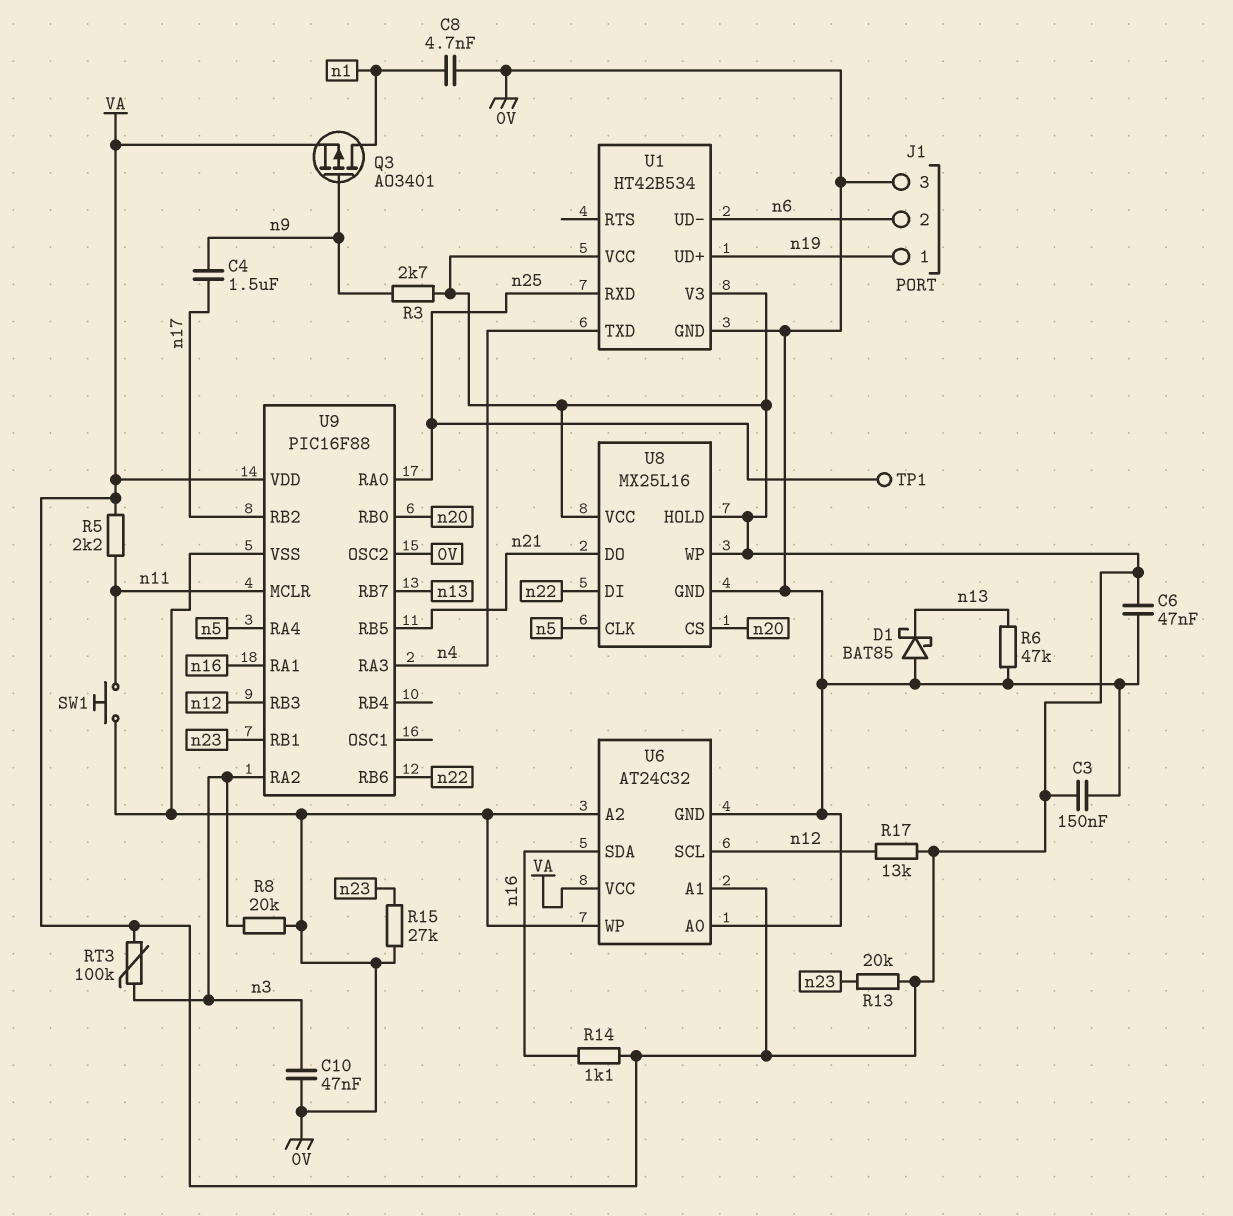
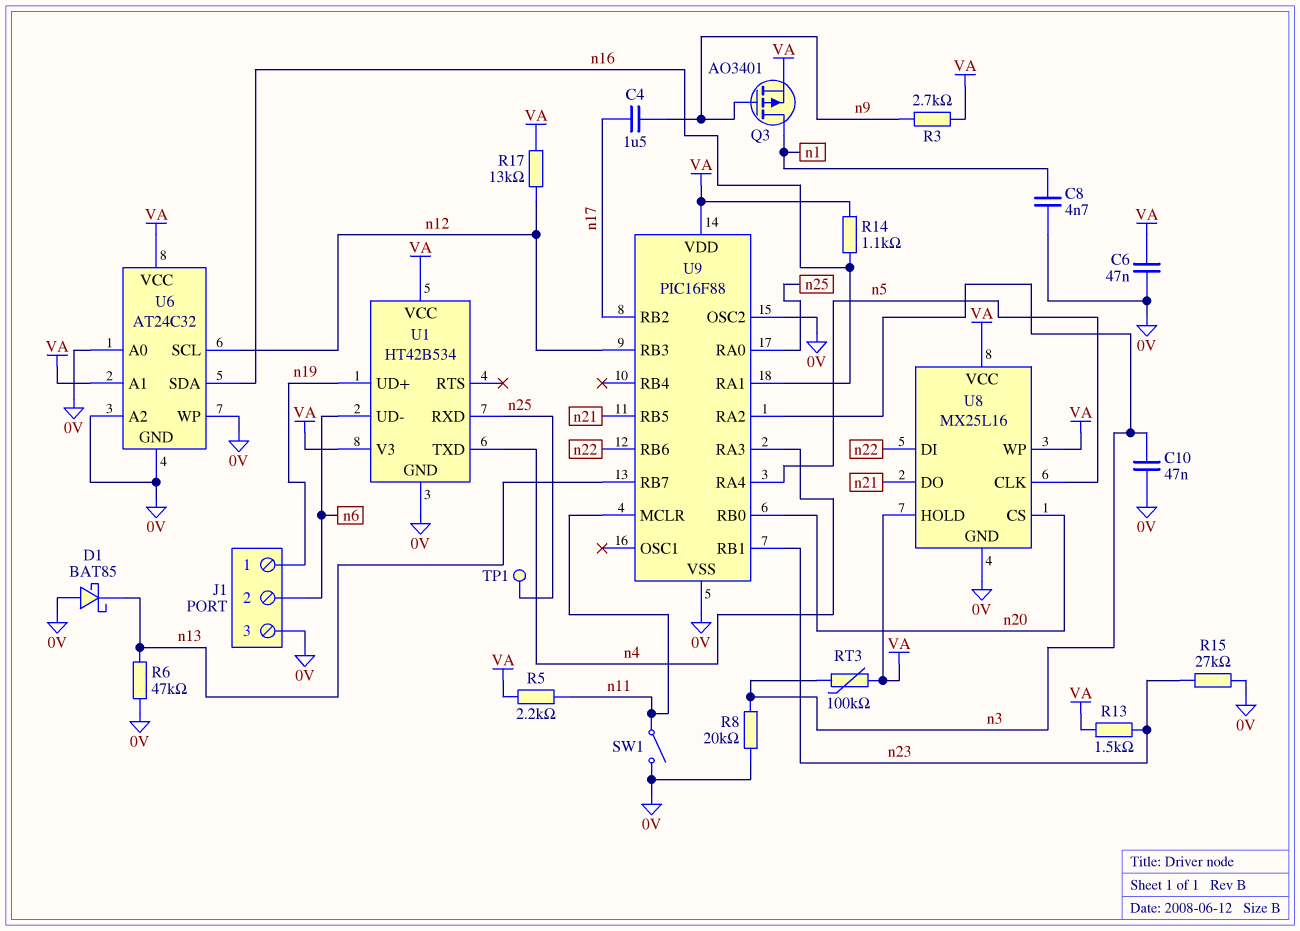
C3: 150nF (0V, VA) -> none
R13: 20k (VA, n23) -> 1.5k (VA, n23)
SW1: button (0V, n11) -> switch (0V, n11)

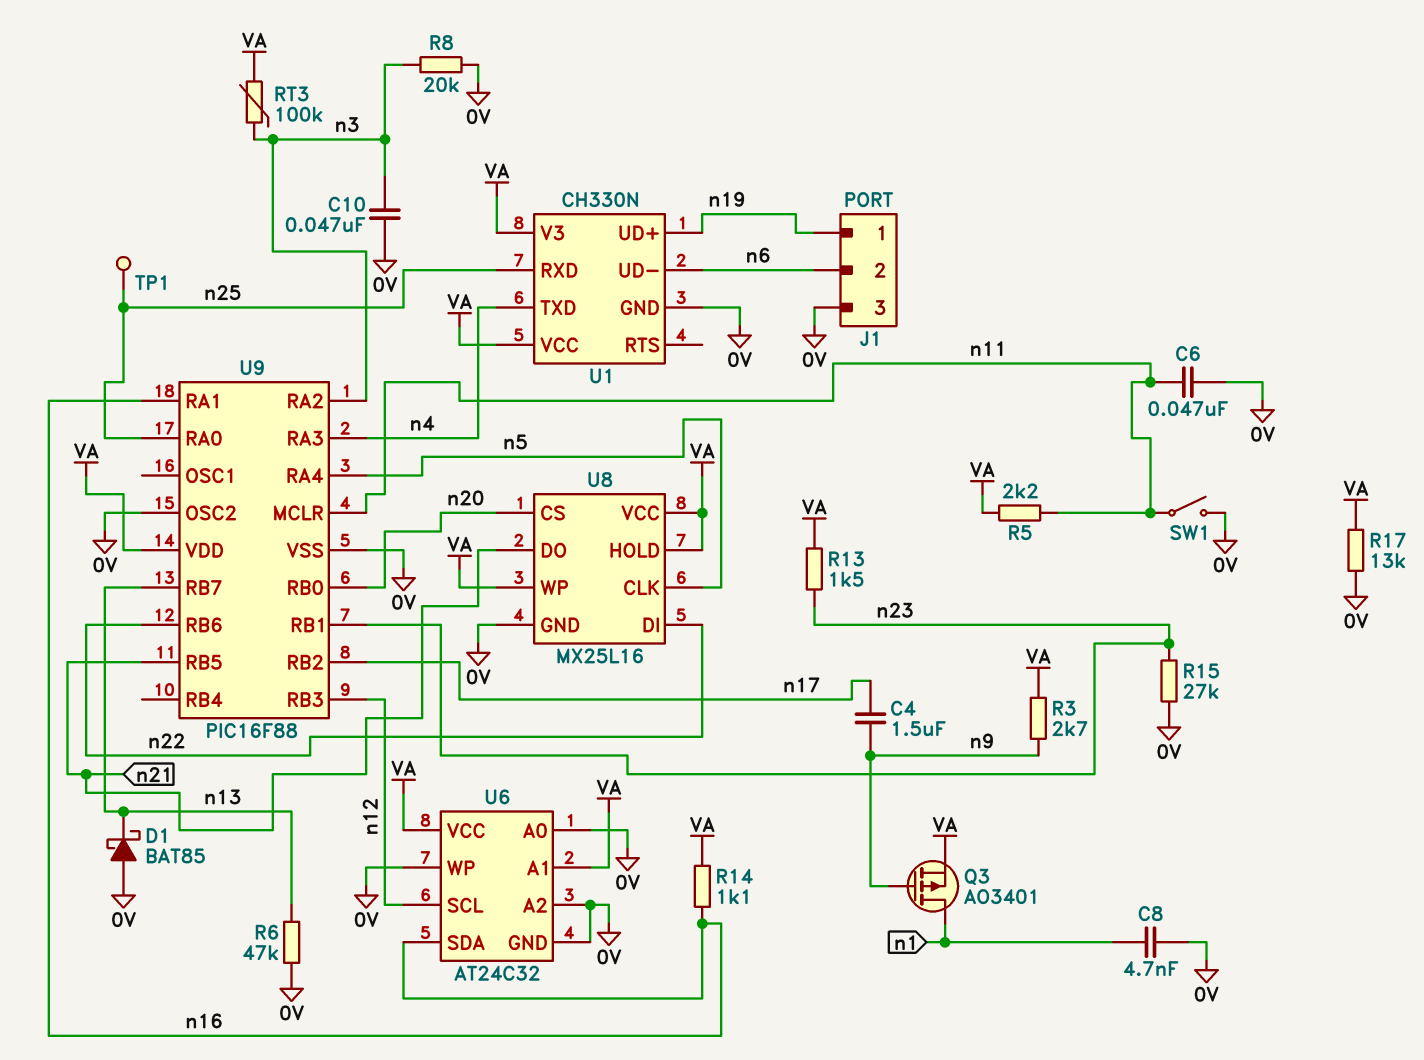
C6: 47nF (0V, VA) -> 47nF (0V, n11)
R17: 13k (VA, n12) -> 13k (0V, VA)
U1: HT42B534 -> CH330N

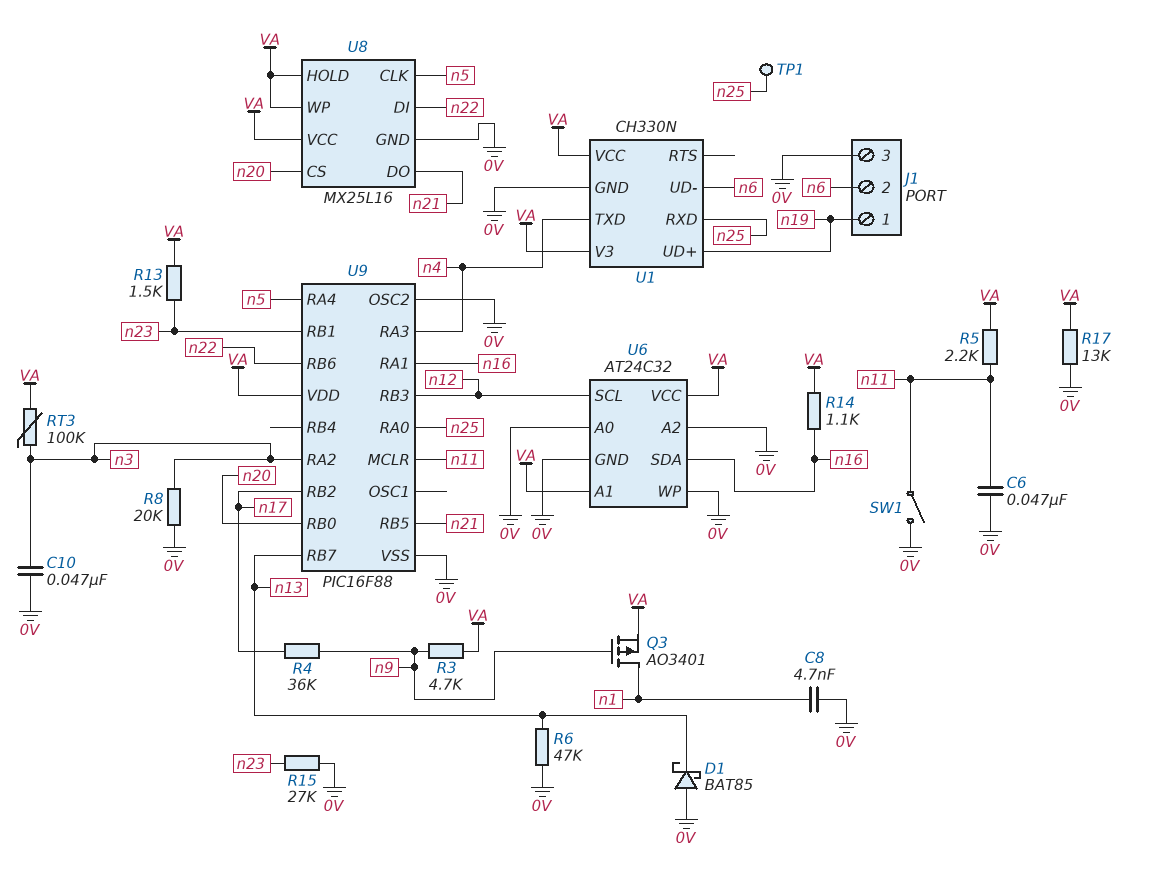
C4: 1.5uF (n9, n17) -> none
R3: 2.7k (VA, n9) -> 4.7k (VA, n9)
R4: none -> 36k (n9, n17)

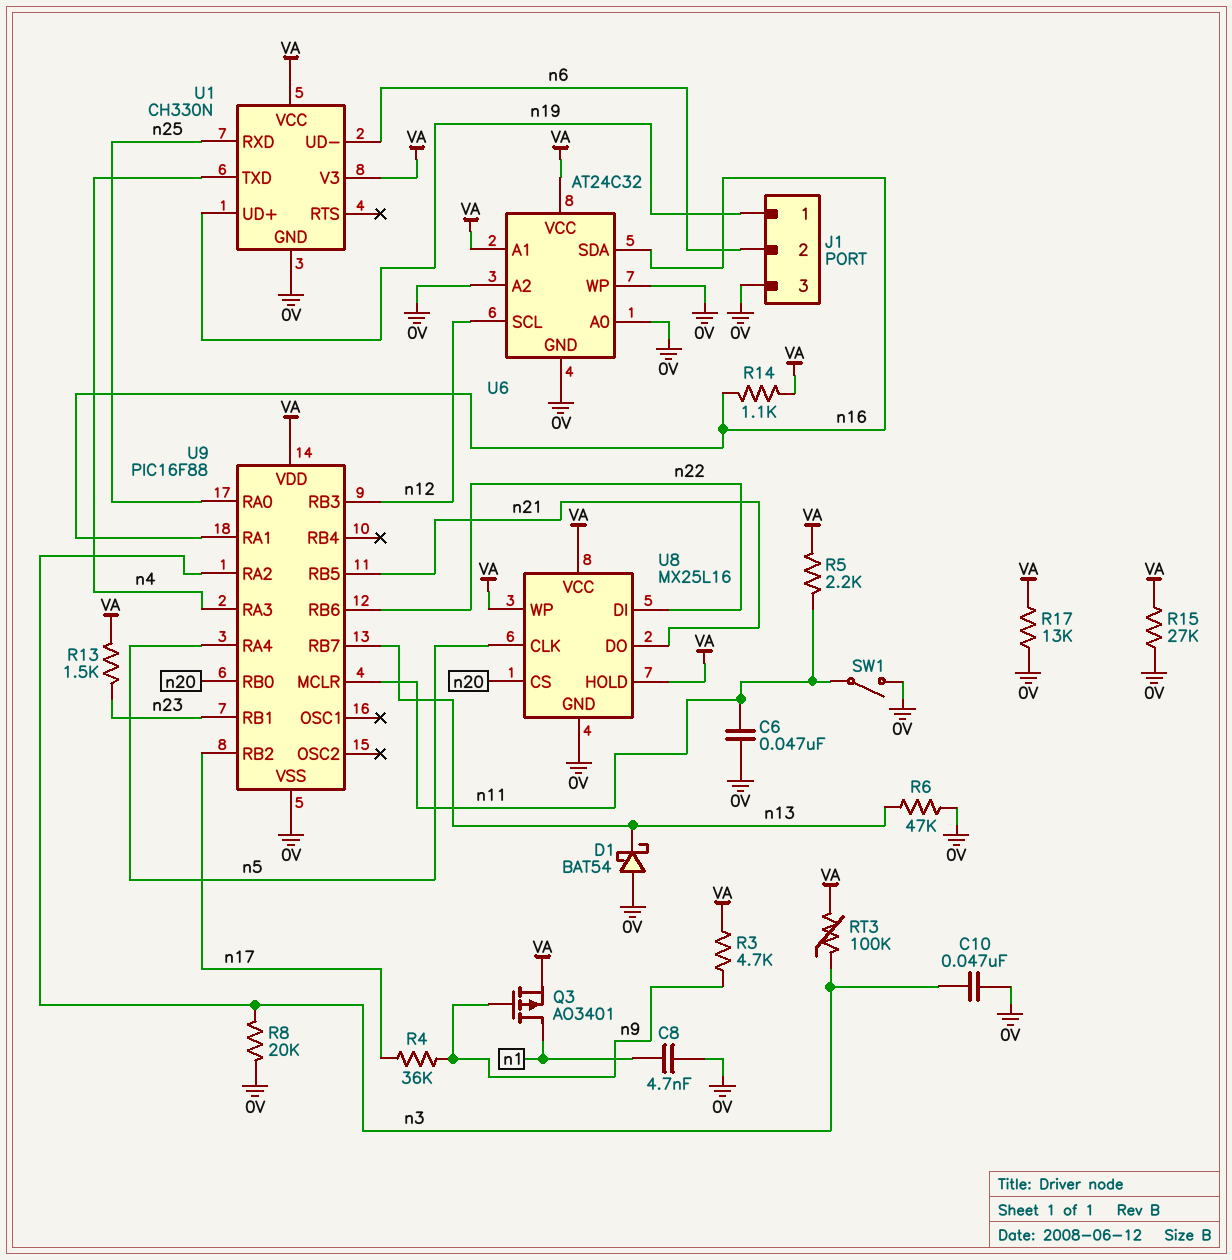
D1: schottky BAT85 (A 0V, K n13) -> schottky BAT54 (A 0V, K n13)
R15: 27k (0V, n23) -> 27k (0V, VA)
TP1: test point (n25) -> none
U9 pin OSC2: 0V -> none

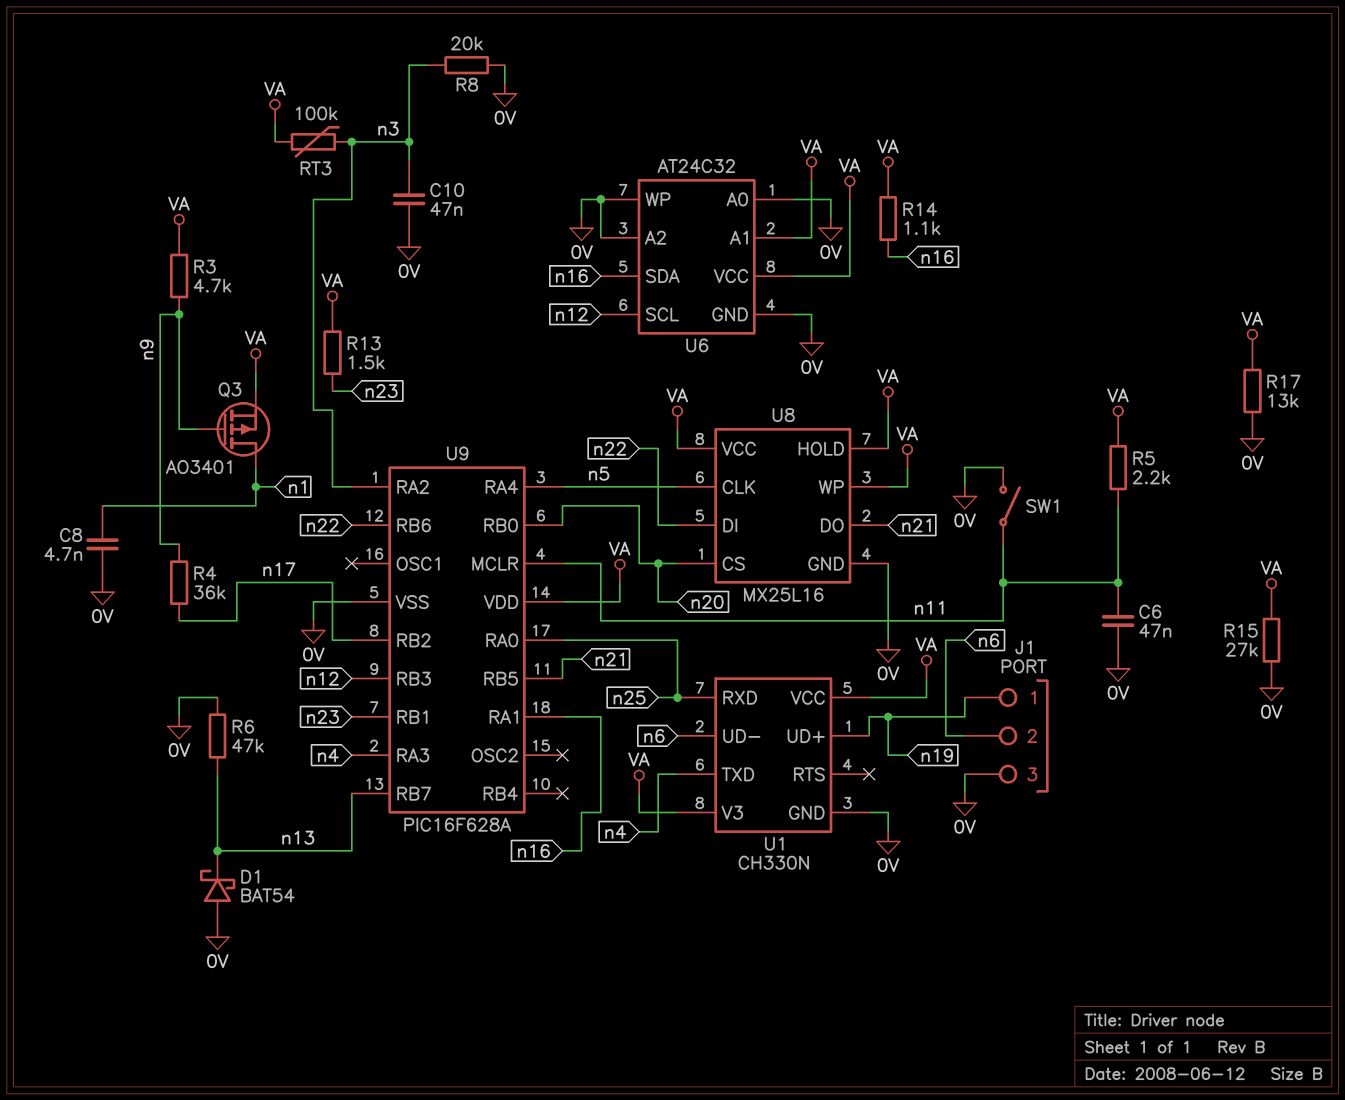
U9: PIC16F88 -> PIC16F628A

